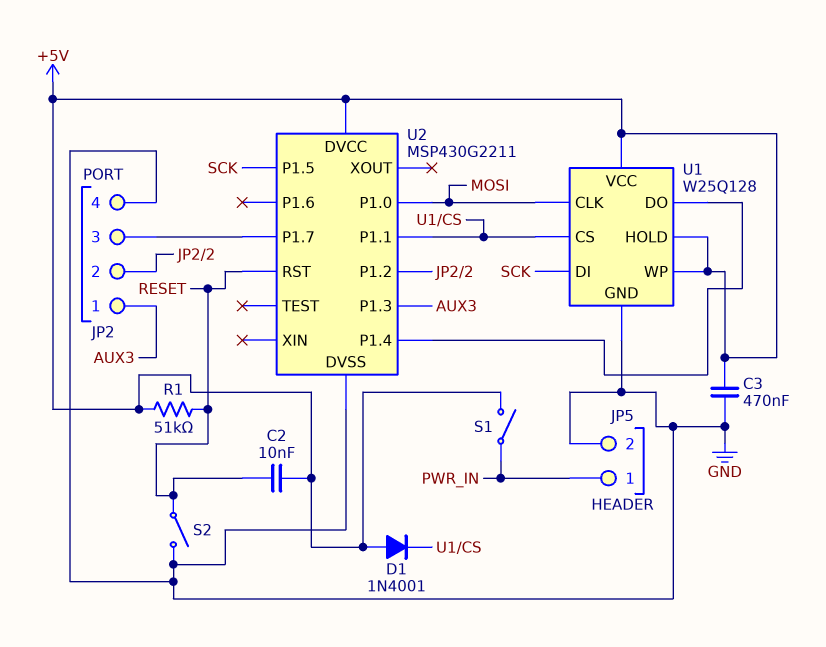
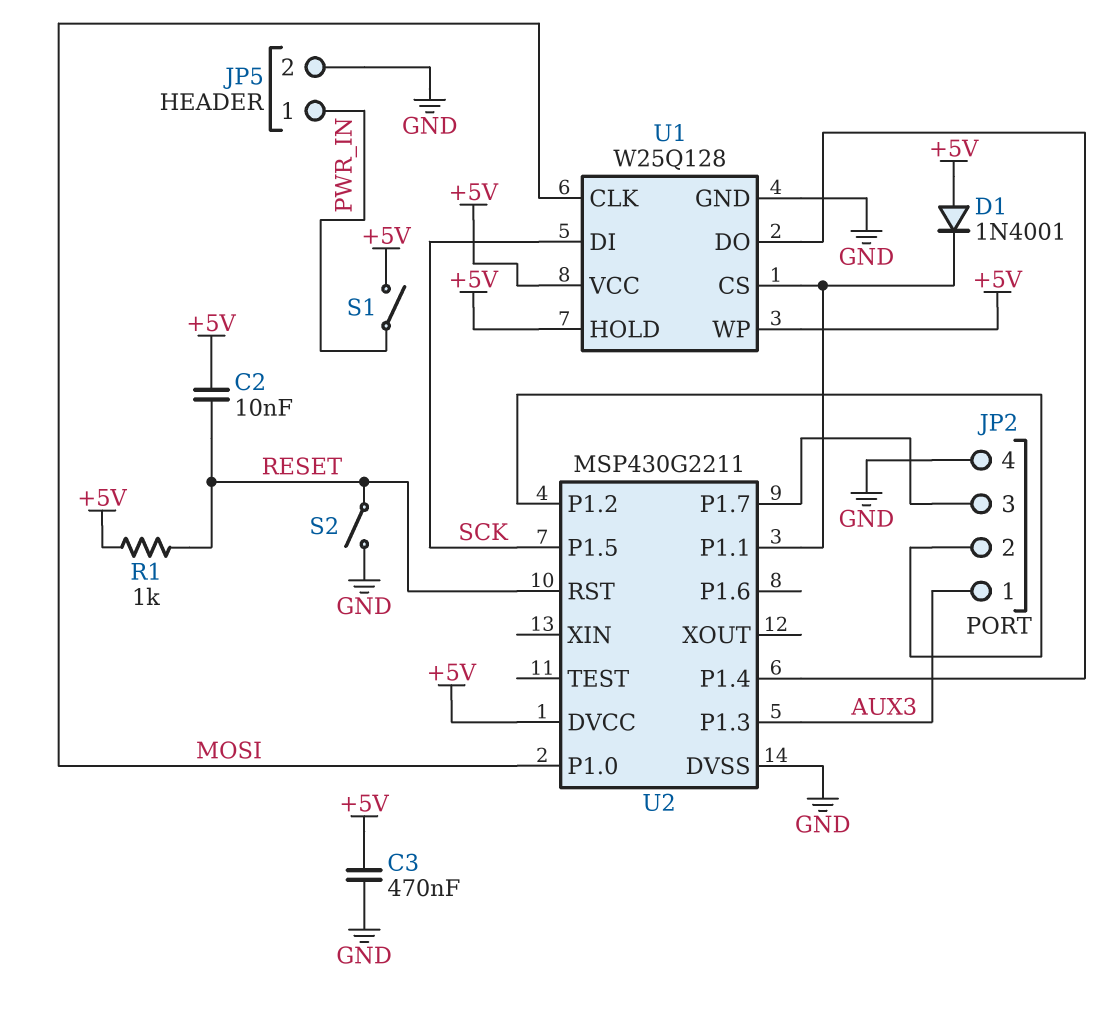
R1: 51k (+5V, RESET) -> 1k (+5V, RESET)

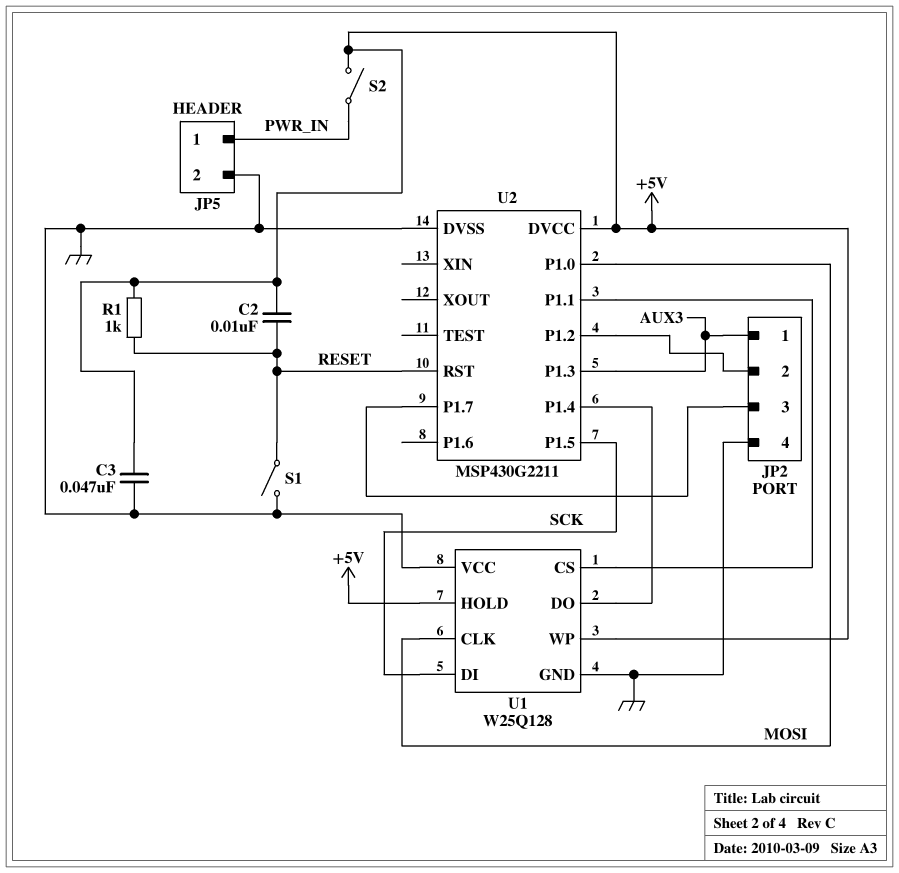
C3: 470nF (+5V, GND) -> 47nF (+5V, GND)
D1: diode 1N4001 (A +5V, K U1/CS) -> none
S1: switch (+5V, PWR_IN) -> switch (GND, RESET)
S2: switch (GND, RESET) -> switch (+5V, PWR_IN)
U1 pin VCC: +5V -> GND

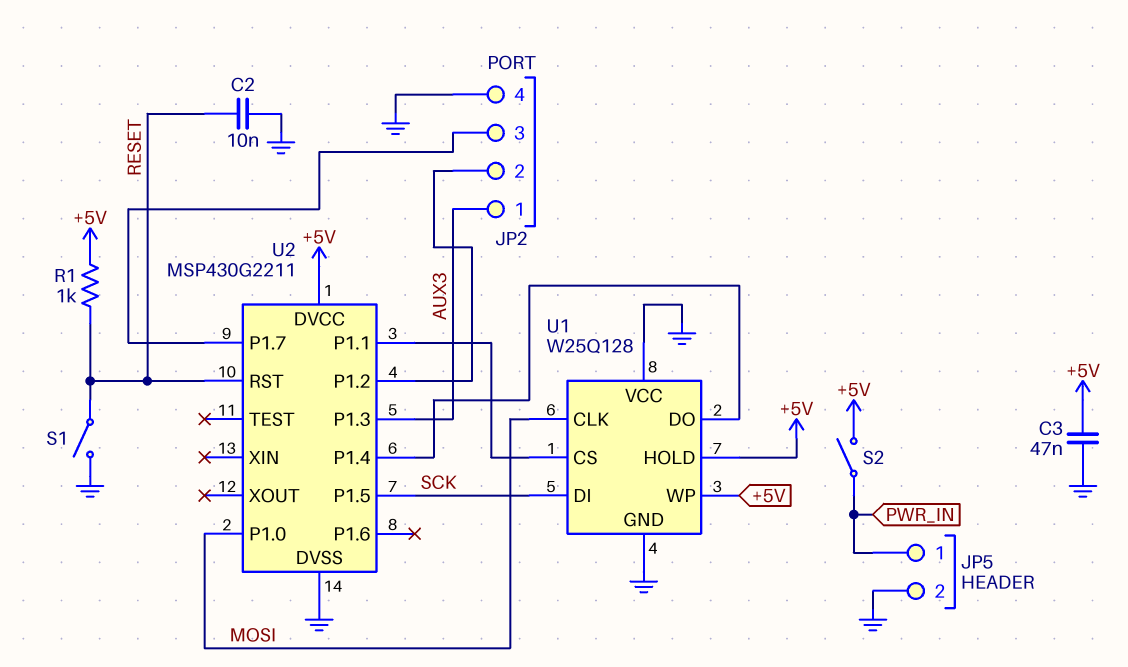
C2: 10nF (+5V, RESET) -> 10nF (GND, RESET)

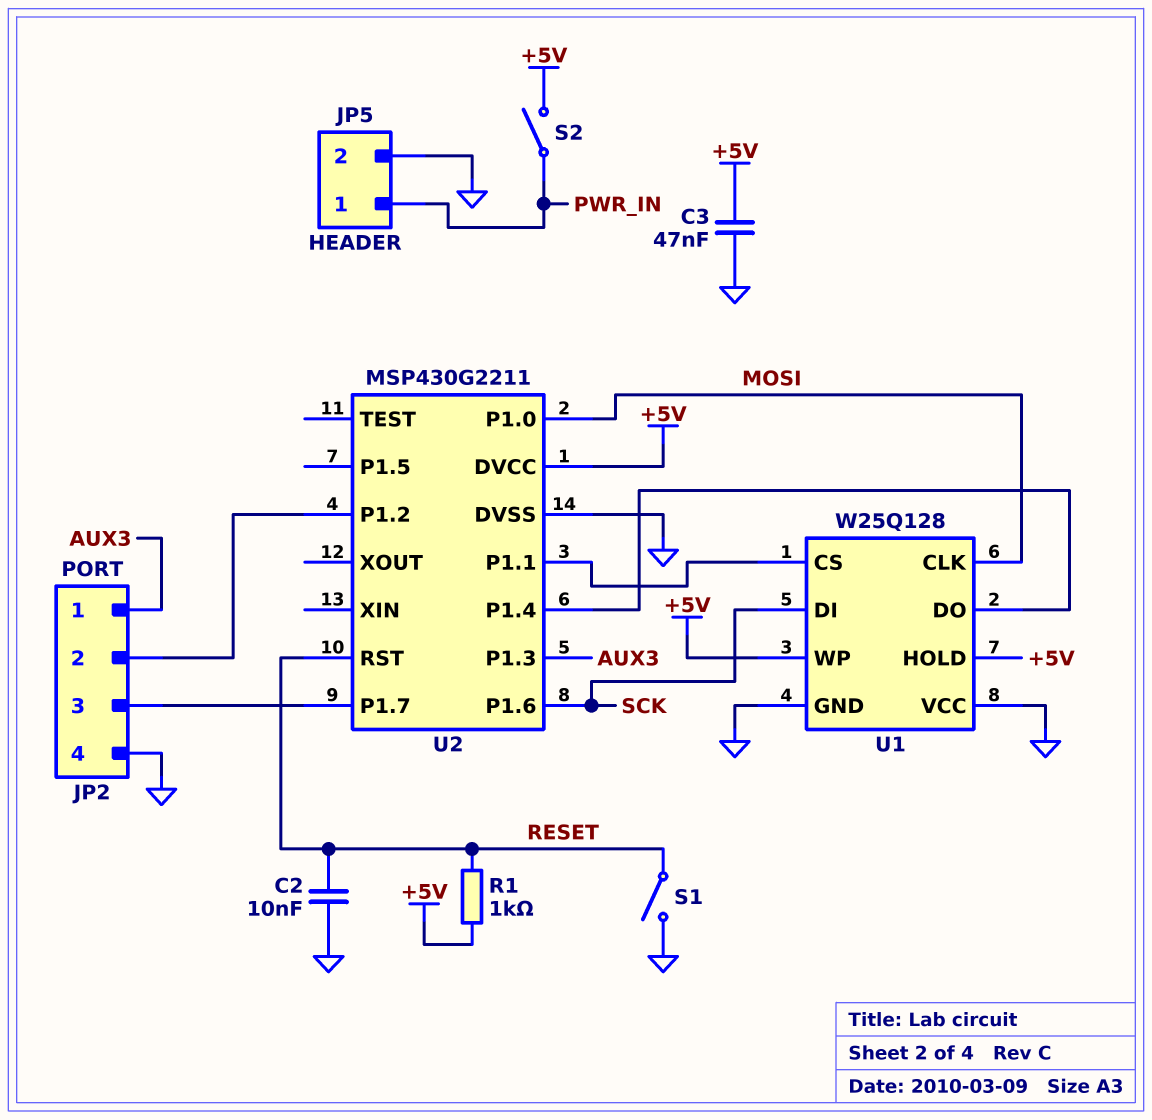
U2 pin P1.5: SCK -> none
U2 pin P1.6: none -> SCK

